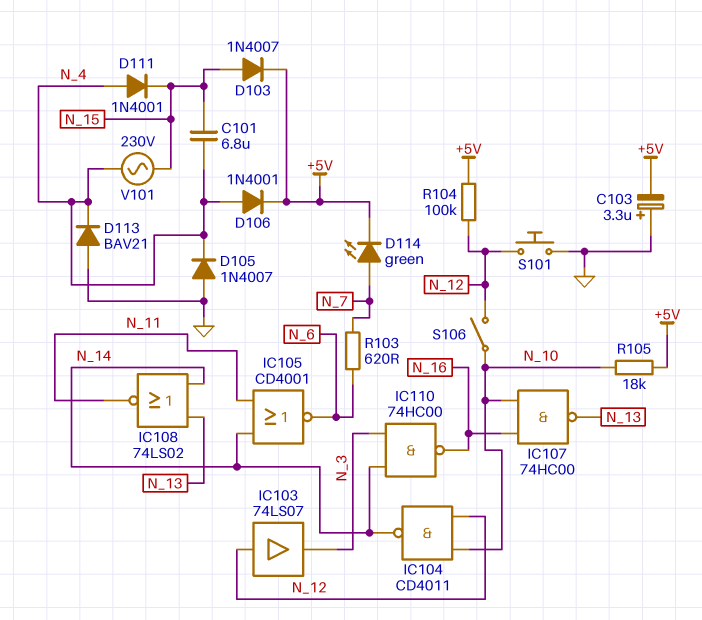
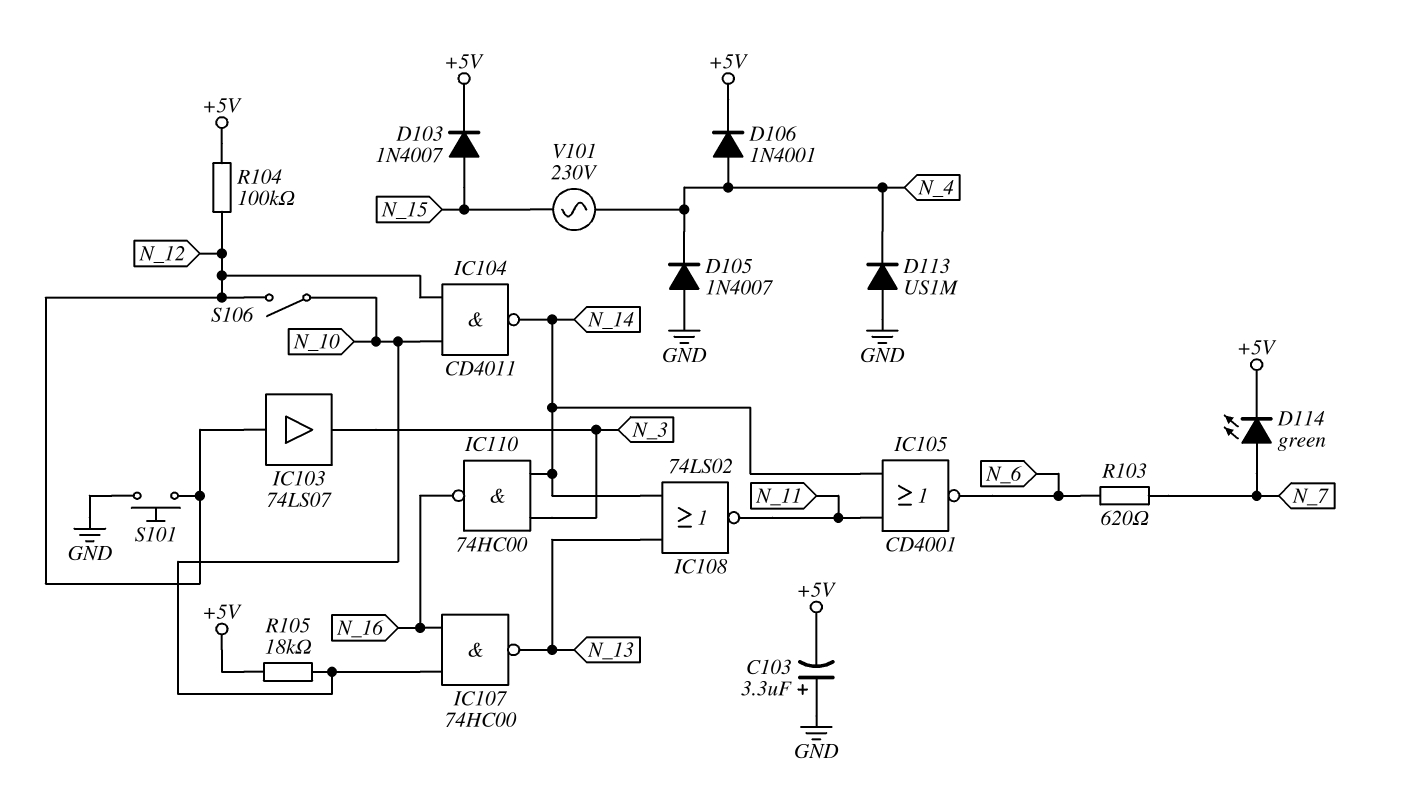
C101: 6.8uF (N_4, N_15) -> none
D111: diode 1N4001 (A N_4, K N_15) -> none
D113: diode BAV21 (A GND, K N_4) -> diode US1M (A GND, K N_4)

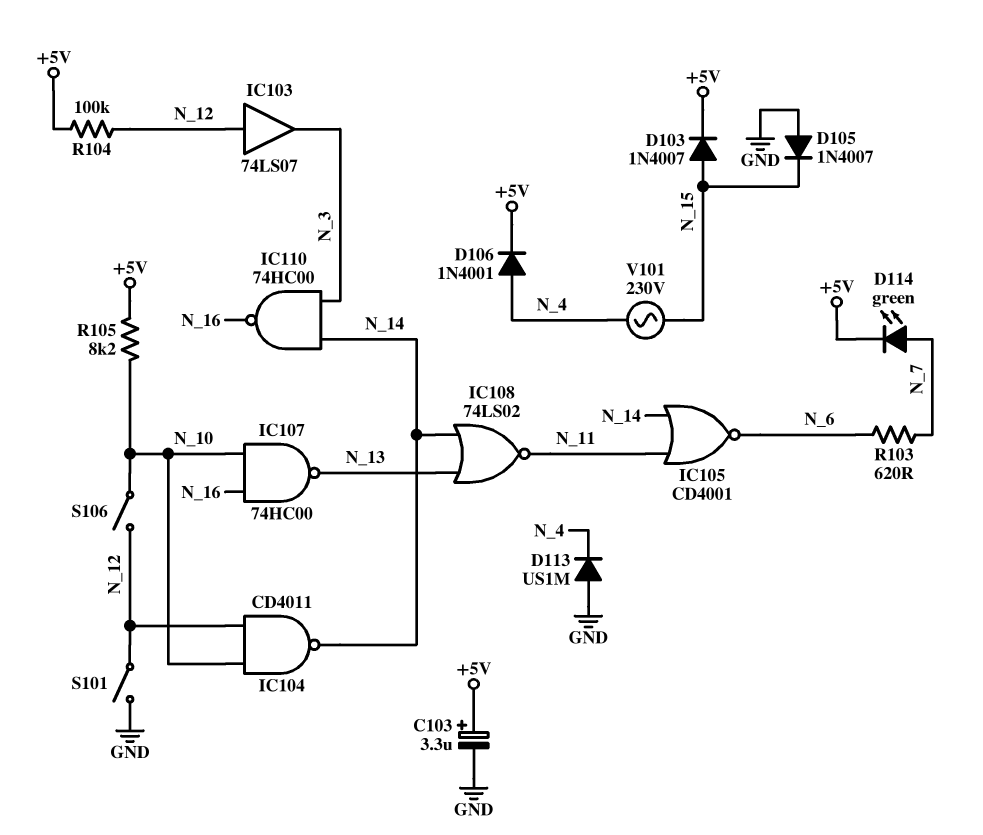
C103: 3.3uF (plus GND, minus +5V) -> 3.3uF (plus +5V, minus GND)
D105: diode 1N4007 (A GND, K N_4) -> diode 1N4007 (A GND, K N_15)
R105: 18k (+5V, N_10) -> 8.2k (+5V, N_10)
S101: button (GND, N_12) -> switch (GND, N_12)

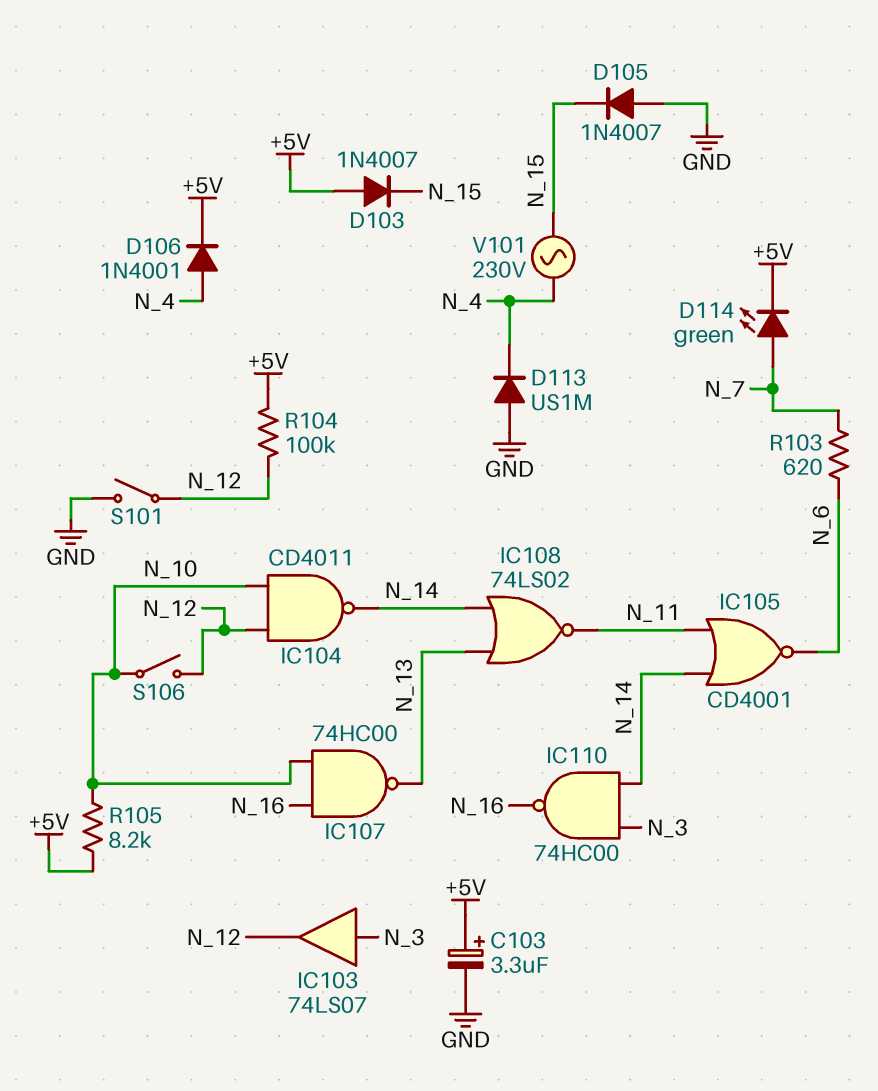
D103: diode 1N4007 (A N_15, K +5V) -> diode 1N4007 (A +5V, K N_15)
IC103: buffer 74LS07 (in N_12, out N_3) -> buffer 74LS07 (in N_3, out N_12)

